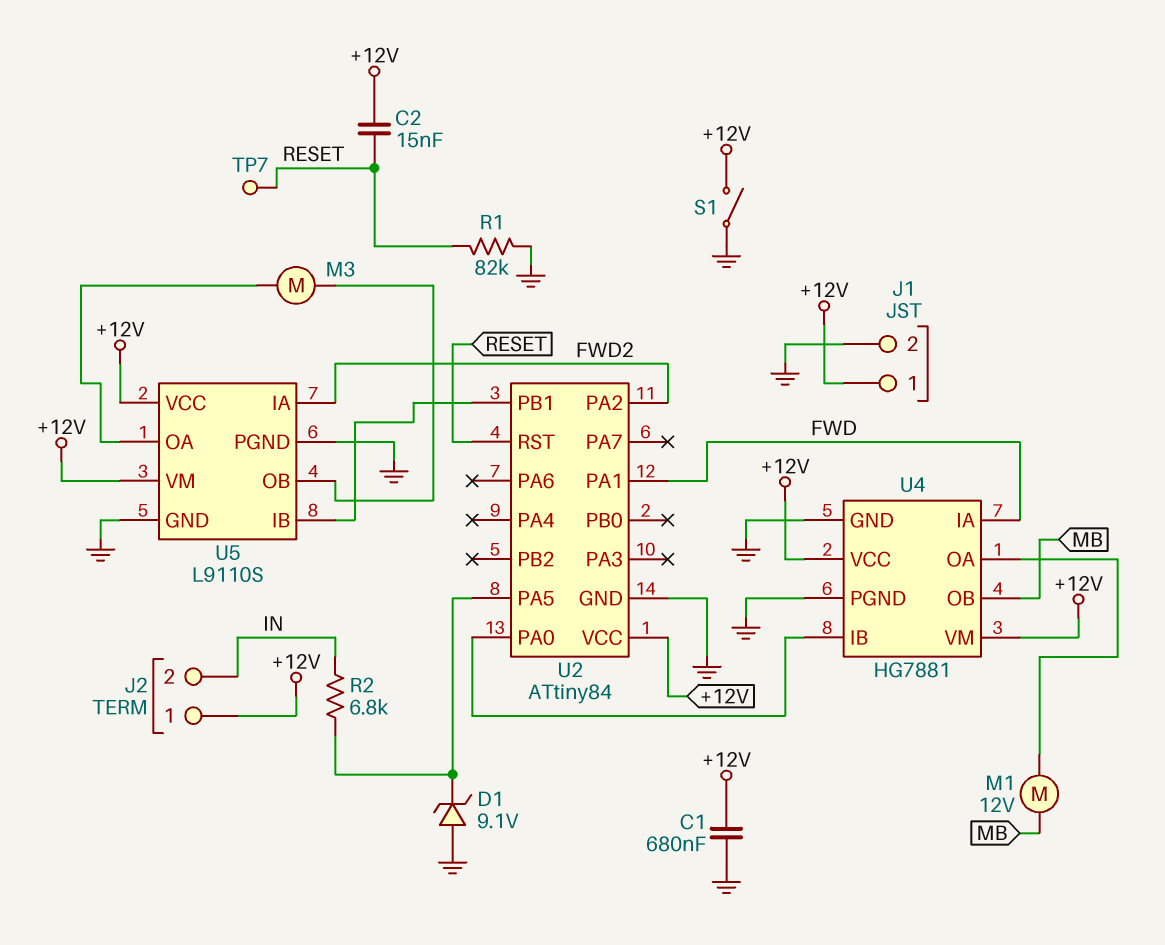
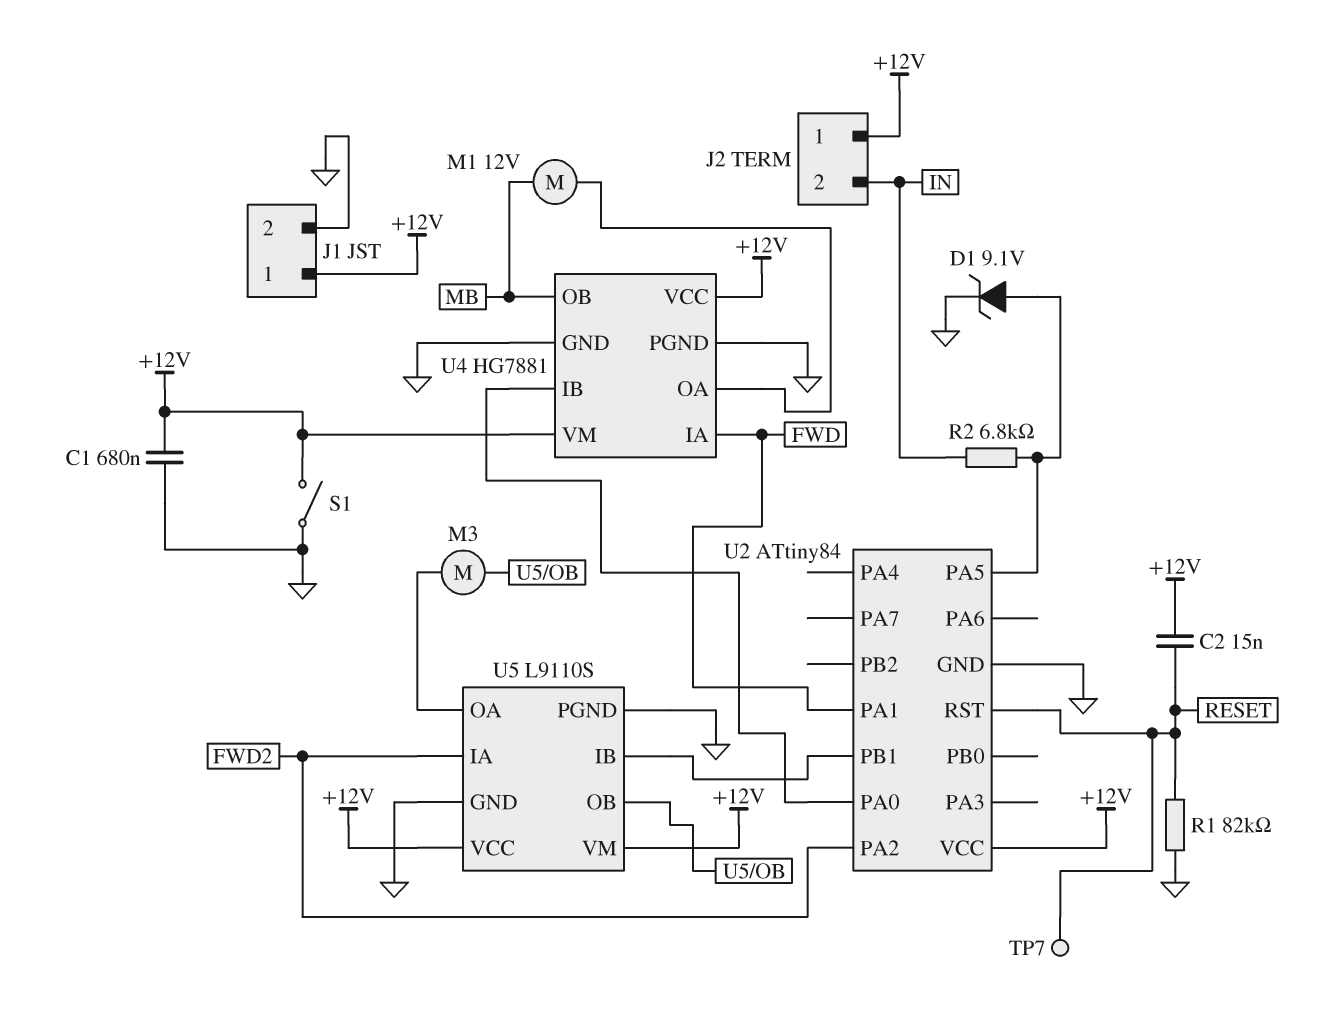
D1: zener 9.1V (A GND, K U2/PA5) -> zener 9.1V (A U2/PA5, K GND)

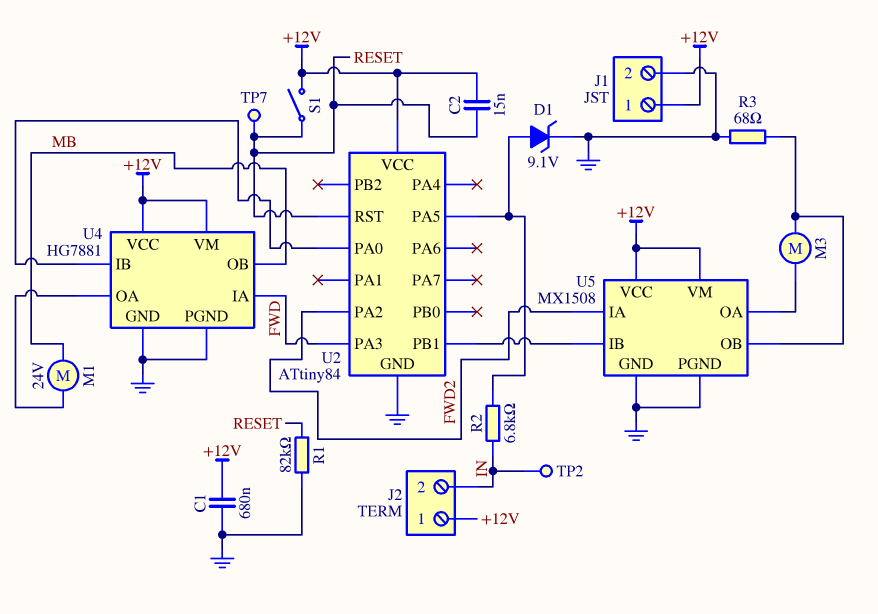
M1: motor 12V (MB, U4/OA) -> motor 24V (MB, U4/OA)
R3: none -> 68 (GND, U5/OB)
S1: switch (+12V, GND) -> switch (+12V, RESET)
TP2: none -> test point (IN)
U2 pin PA1: FWD -> none
U2 pin PA3: none -> FWD
U5: L9110S -> MX1508

